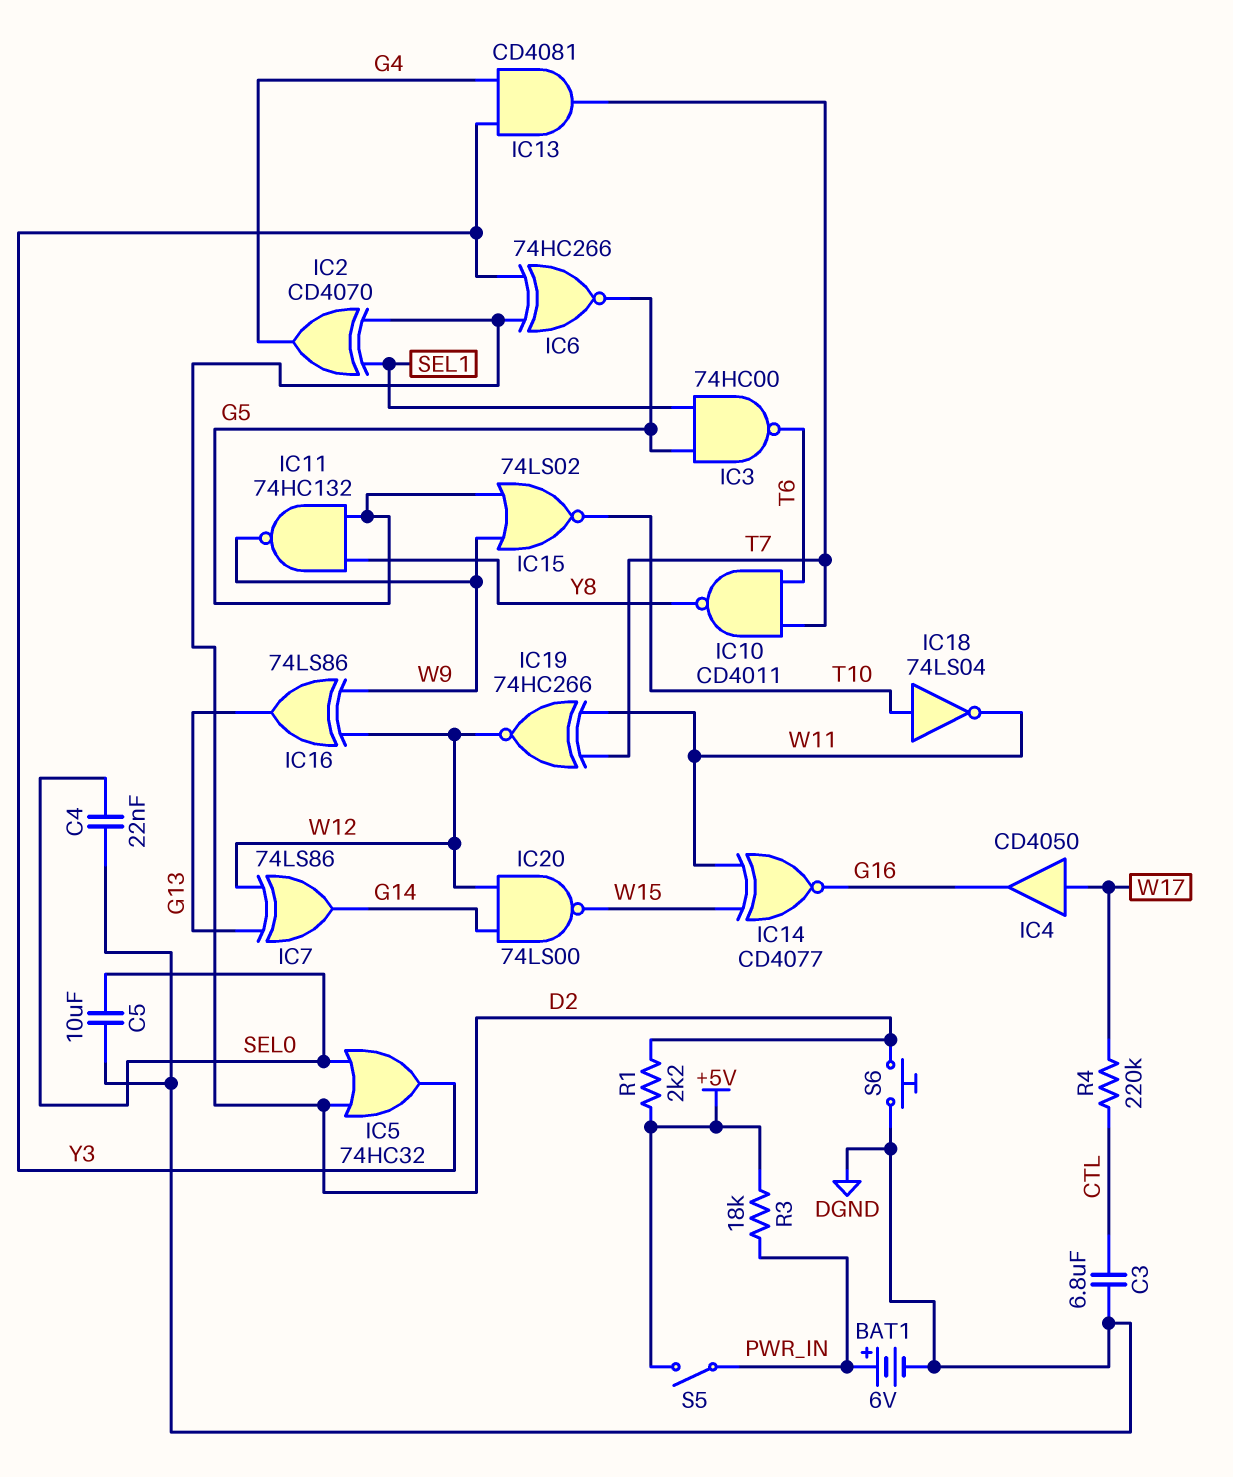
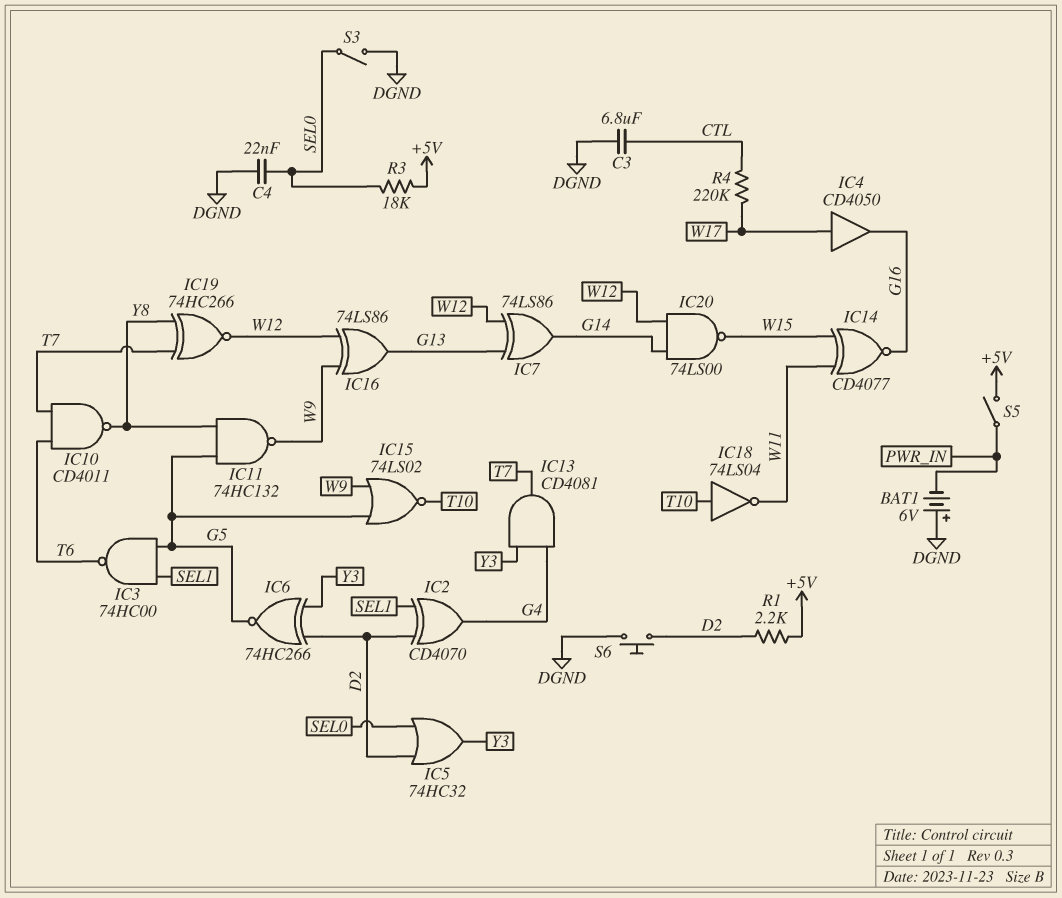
BAT1: 6V (plus PWR_IN, minus DGND) -> 6V (plus DGND, minus PWR_IN)
C5: 10uF (DGND, SEL0) -> none
IC19: XNOR 74HC266 (in T7, in W11, out W12) -> XNOR 74HC266 (in T7, in Y8, out W12)
R3: 18k (+5V, PWR_IN) -> 18k (+5V, SEL0)
S3: none -> switch (DGND, SEL0)

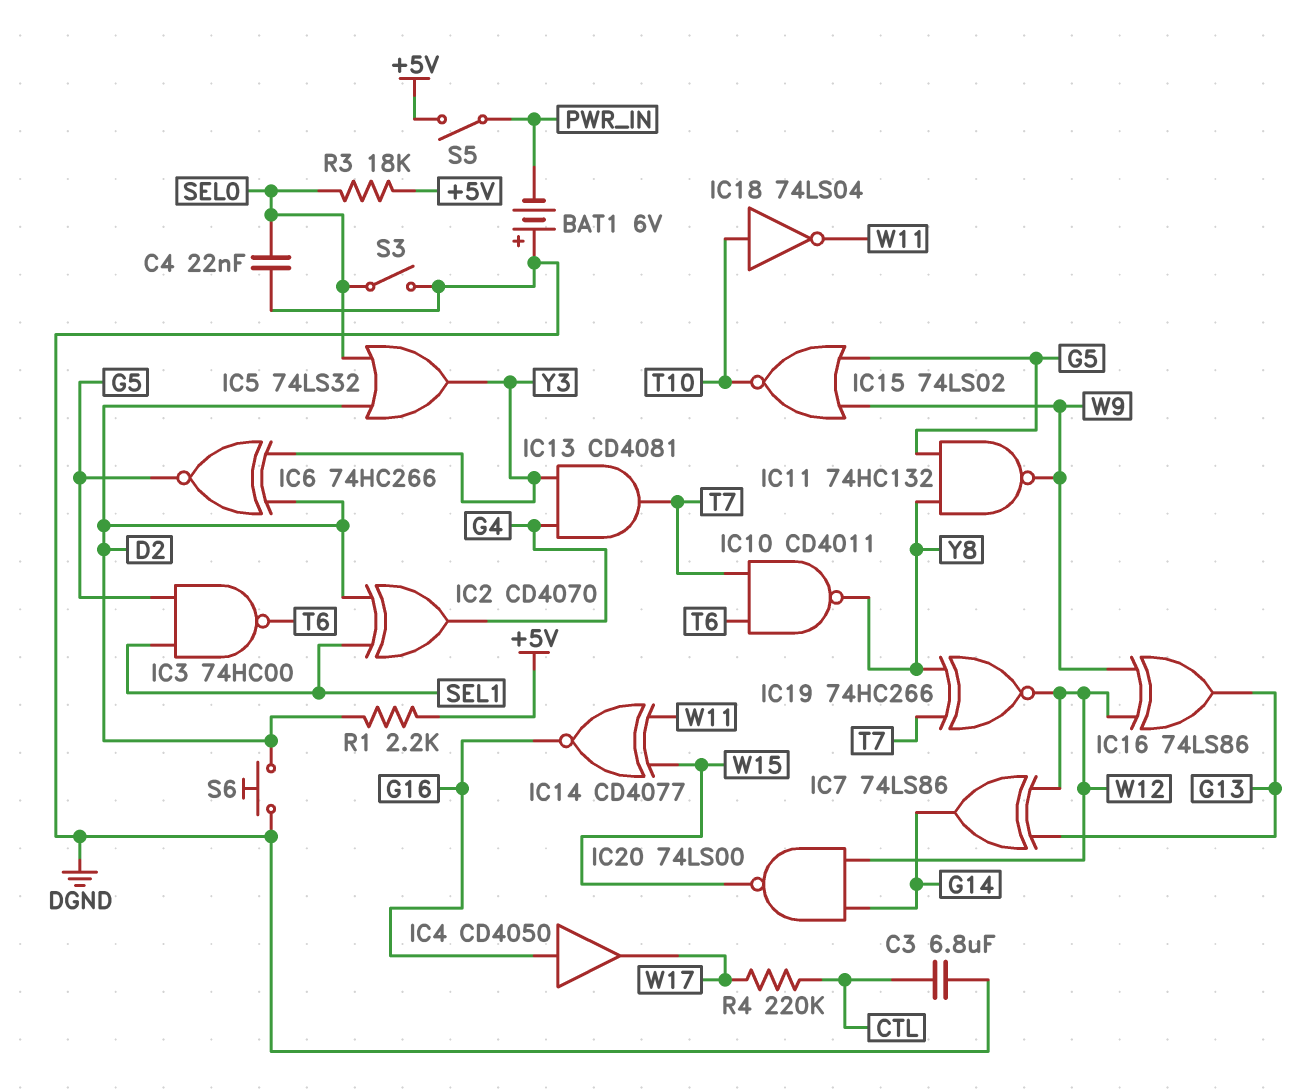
IC4: buffer CD4050 (in W17, out G16) -> buffer CD4050 (in G16, out W17)
IC5: OR 74HC32 (in D2, in SEL0, out Y3) -> OR 74LS32 (in D2, in SEL0, out Y3)

